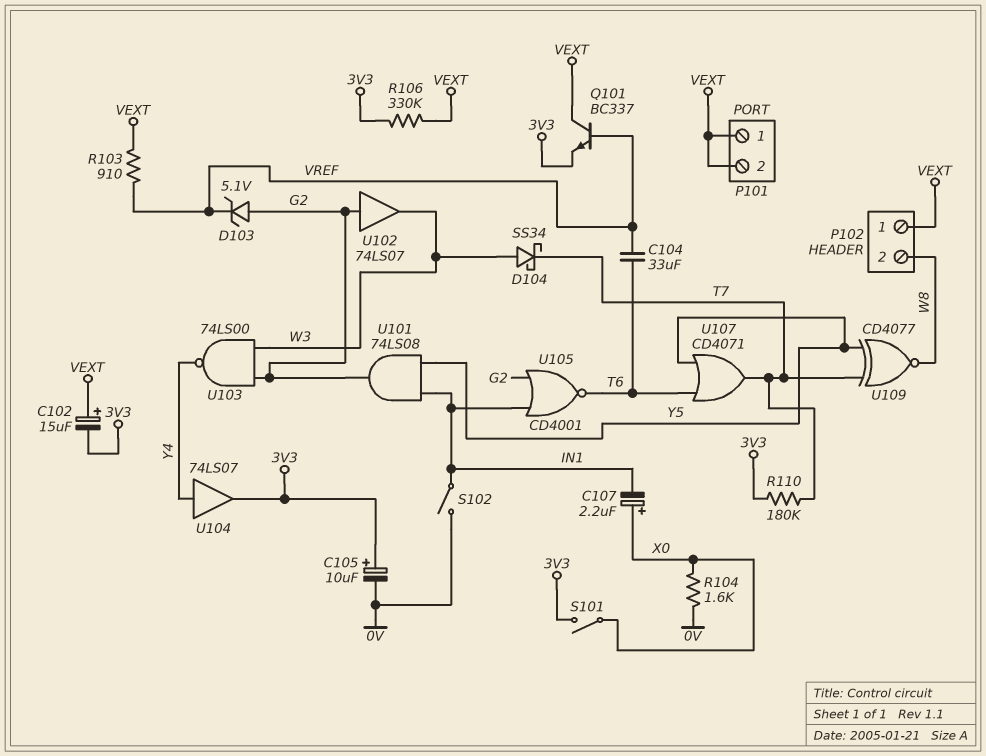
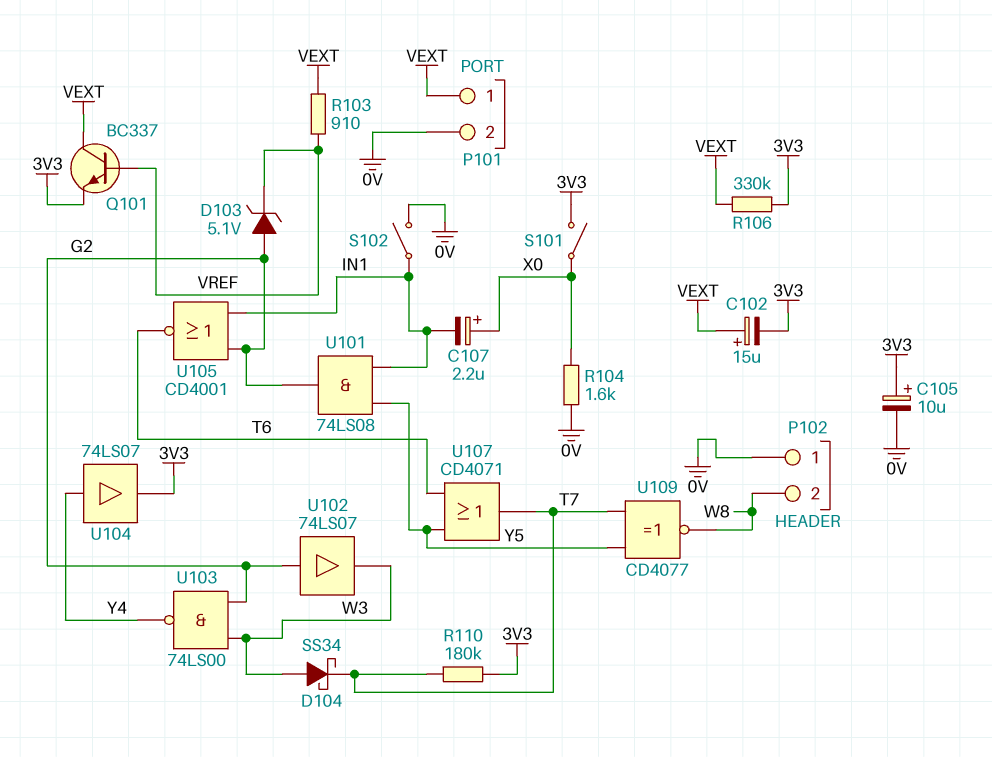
C104: 33uF (T6, VREF) -> none
P101 pin 2: VEXT -> 0V
P102 pin 1: VEXT -> 0V

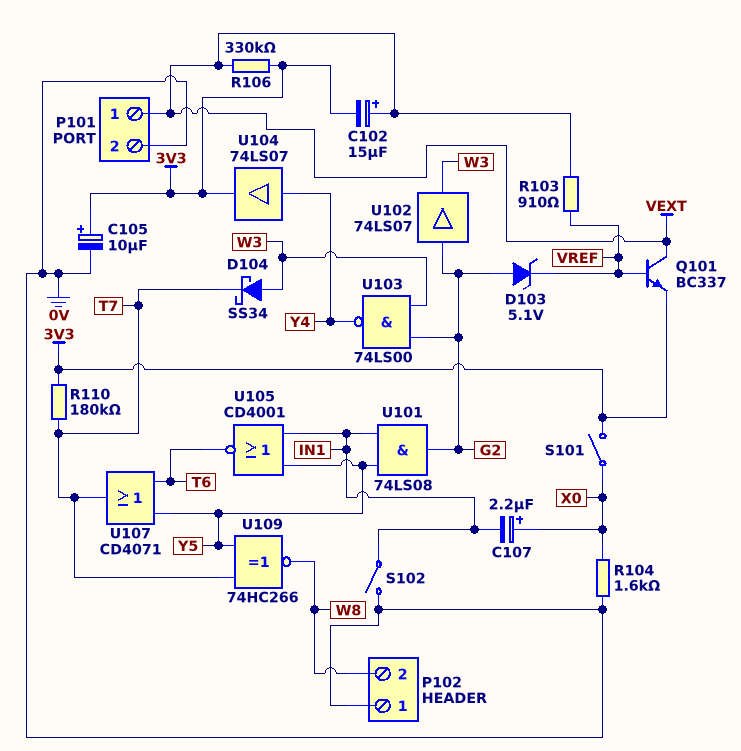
U105: NOR CD4001 (in G2, in IN1, out T6) -> NOR CD4001 (in IN1, in Y5, out T6)
U109: XNOR CD4077 (in T7, in Y5, out W8) -> XNOR 74HC266 (in T7, in Y5, out W8)

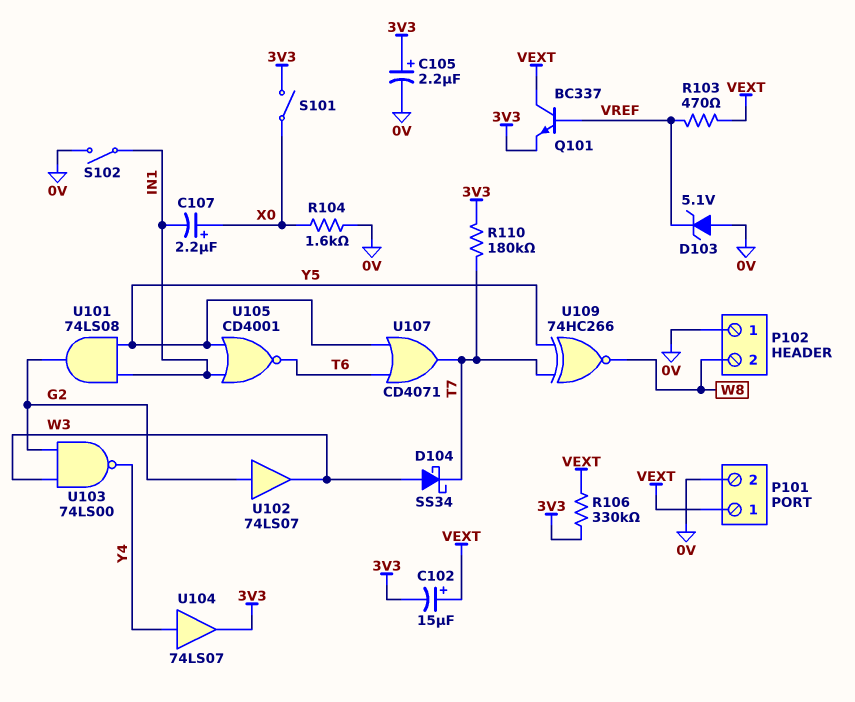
C105: 10uF (plus 3V3, minus 0V) -> 2.2uF (plus 3V3, minus 0V)
D103: zener 5.1V (A G2, K VREF) -> zener 5.1V (A 0V, K VREF)
R103: 910 (VEXT, VREF) -> 470 (VEXT, VREF)

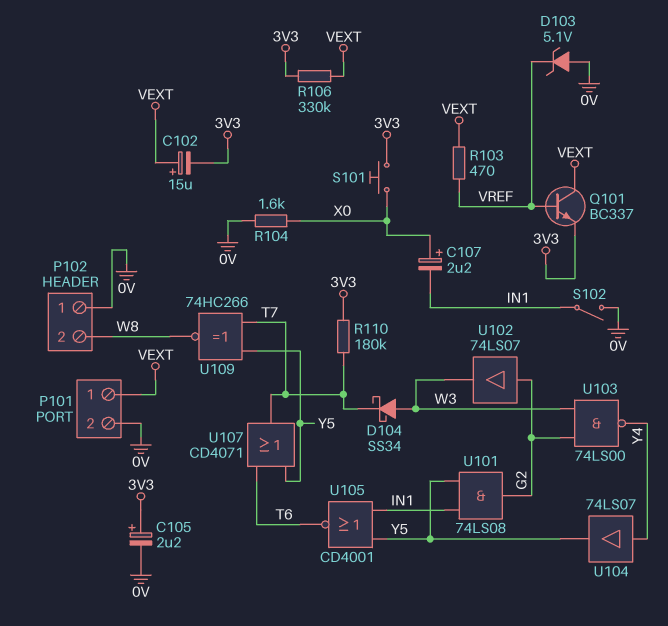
S101: switch (3V3, X0) -> button (3V3, X0)
U104: buffer 74LS07 (in Y4, out 3V3) -> buffer 74LS07 (in Y4, out Y5)

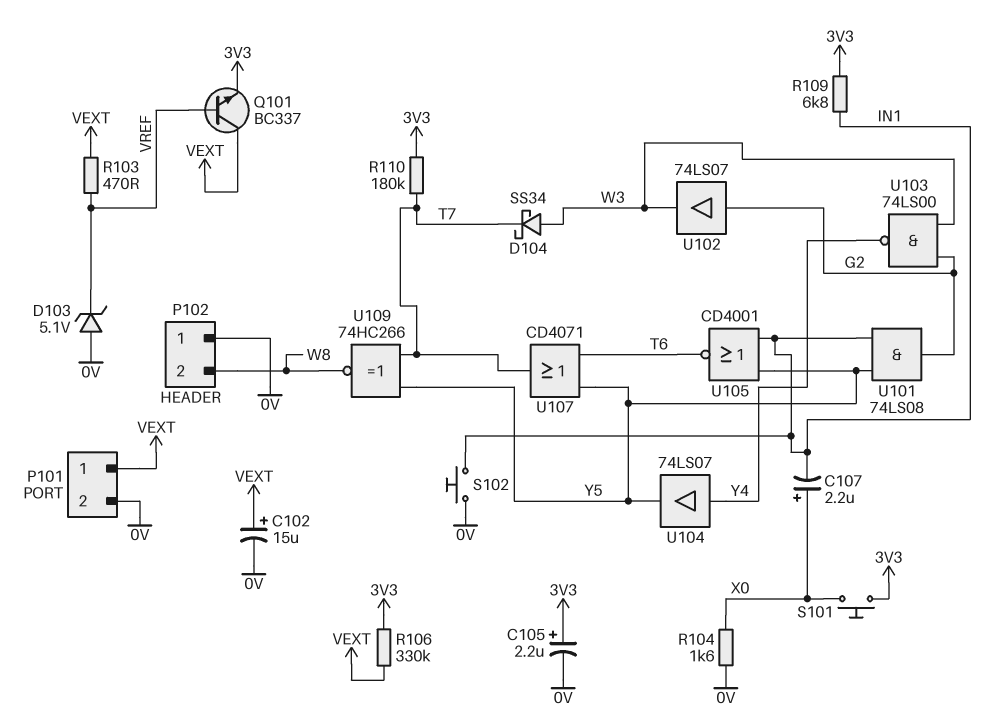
C102: 15uF (plus VEXT, minus 3V3) -> 15uF (plus VEXT, minus 0V)
R109: none -> 6.8k (3V3, IN1)
S102: switch (0V, IN1) -> button (0V, IN1)

